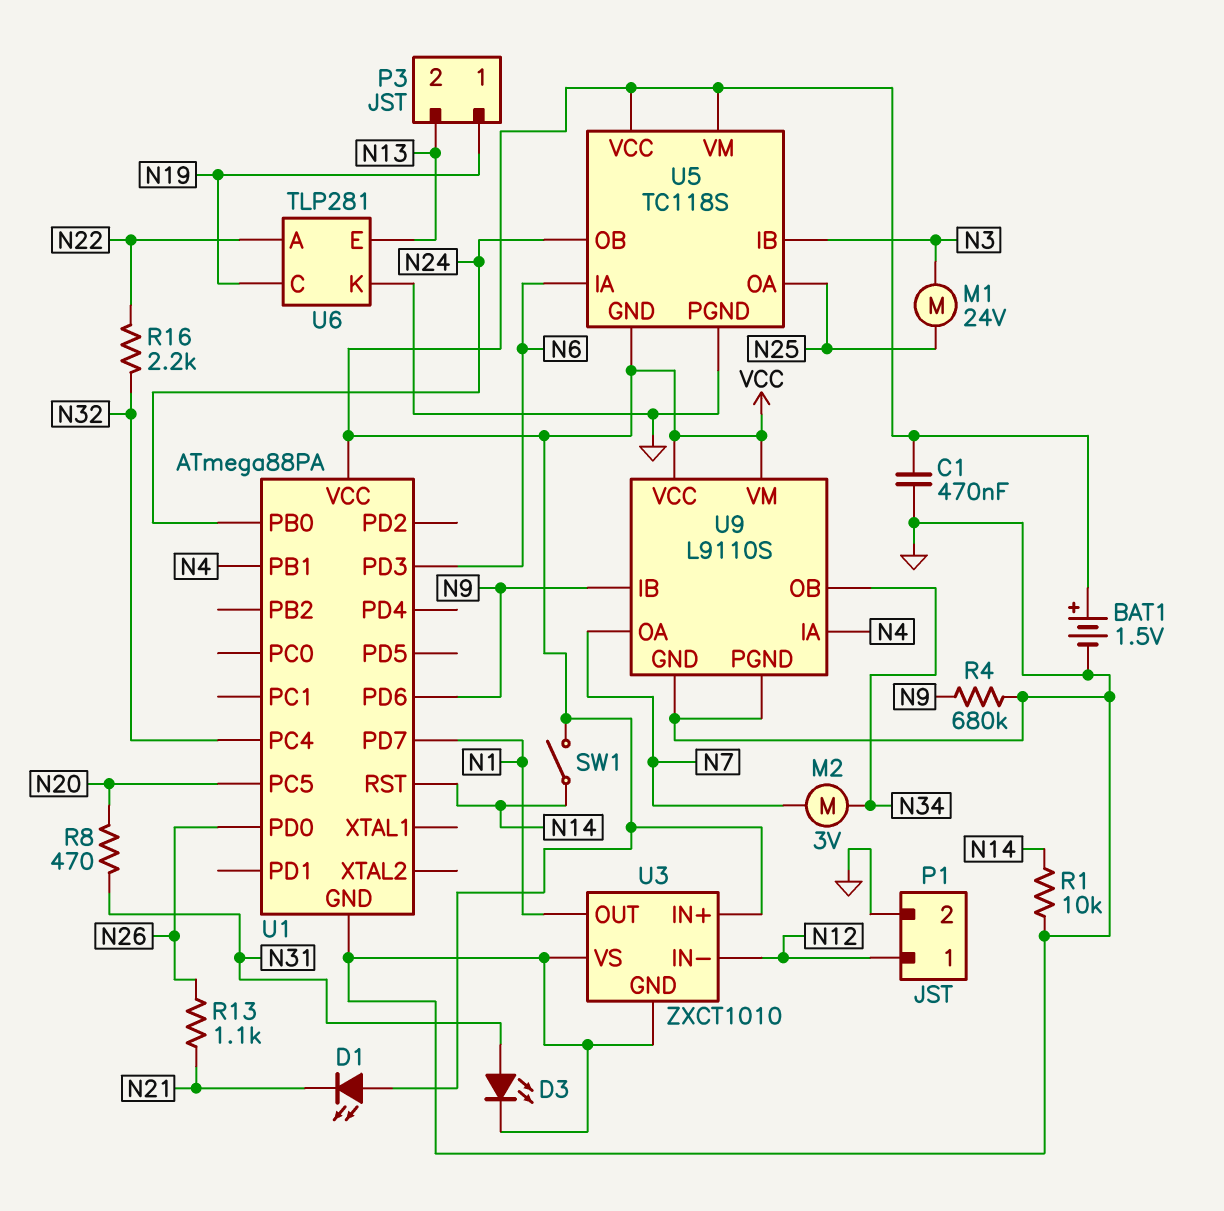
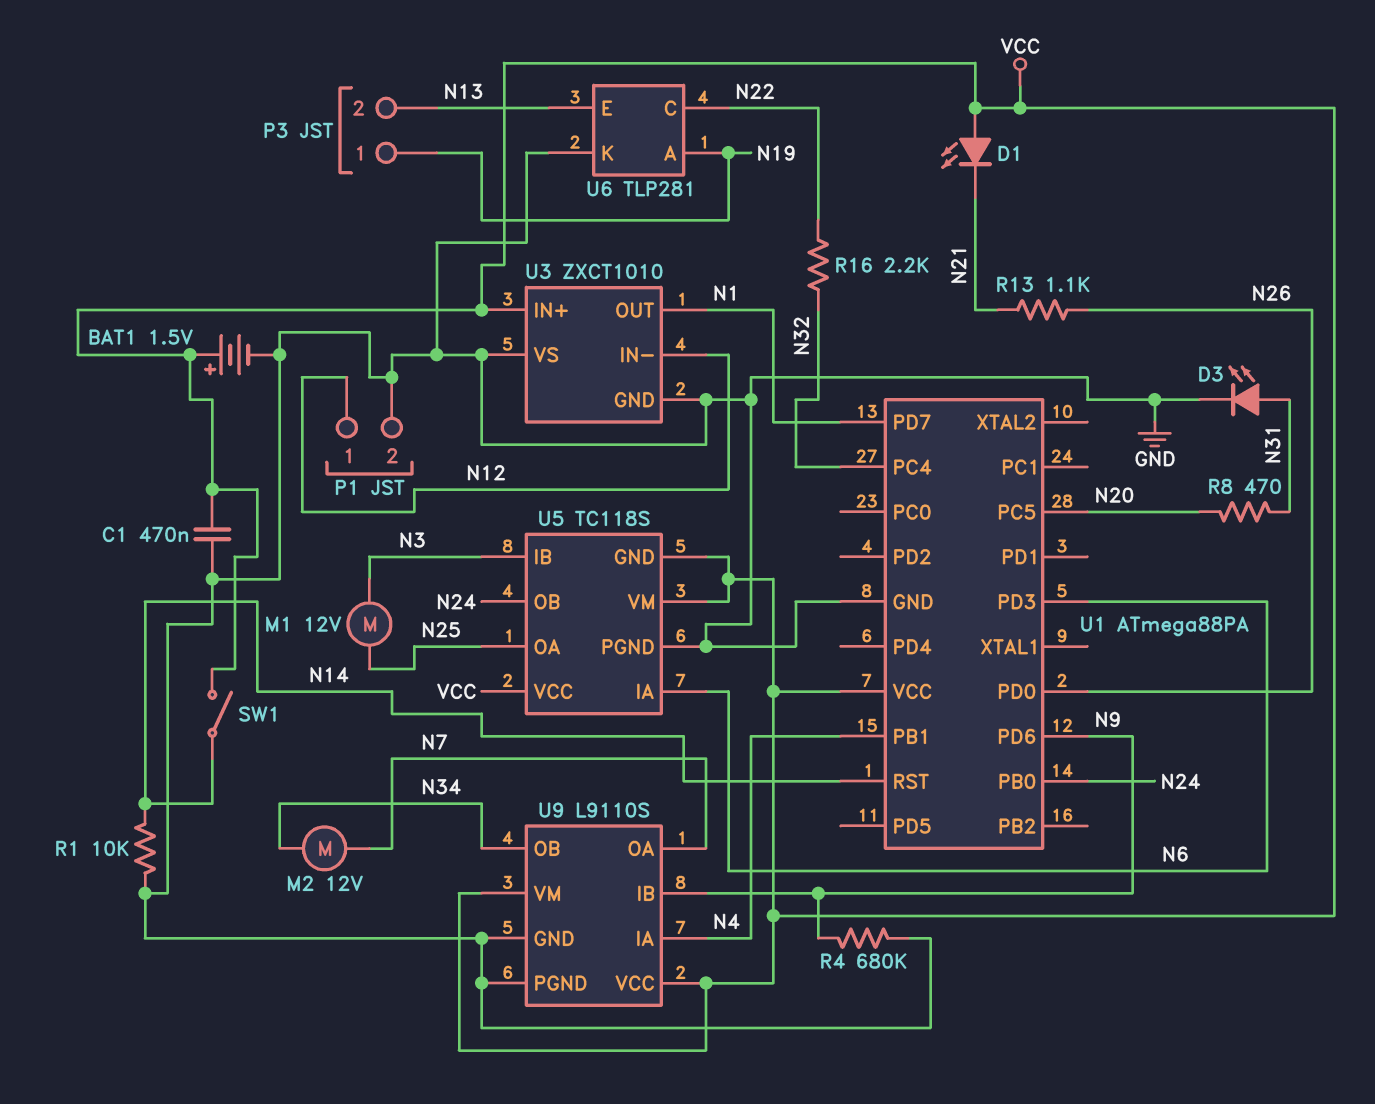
M1: motor 24V (N3, N25) -> motor 12V (N3, N25)
M2: motor 3V (N7, N34) -> motor 12V (N7, N34)
U6 pin A: N22 -> N19
U6 pin C: N19 -> N22

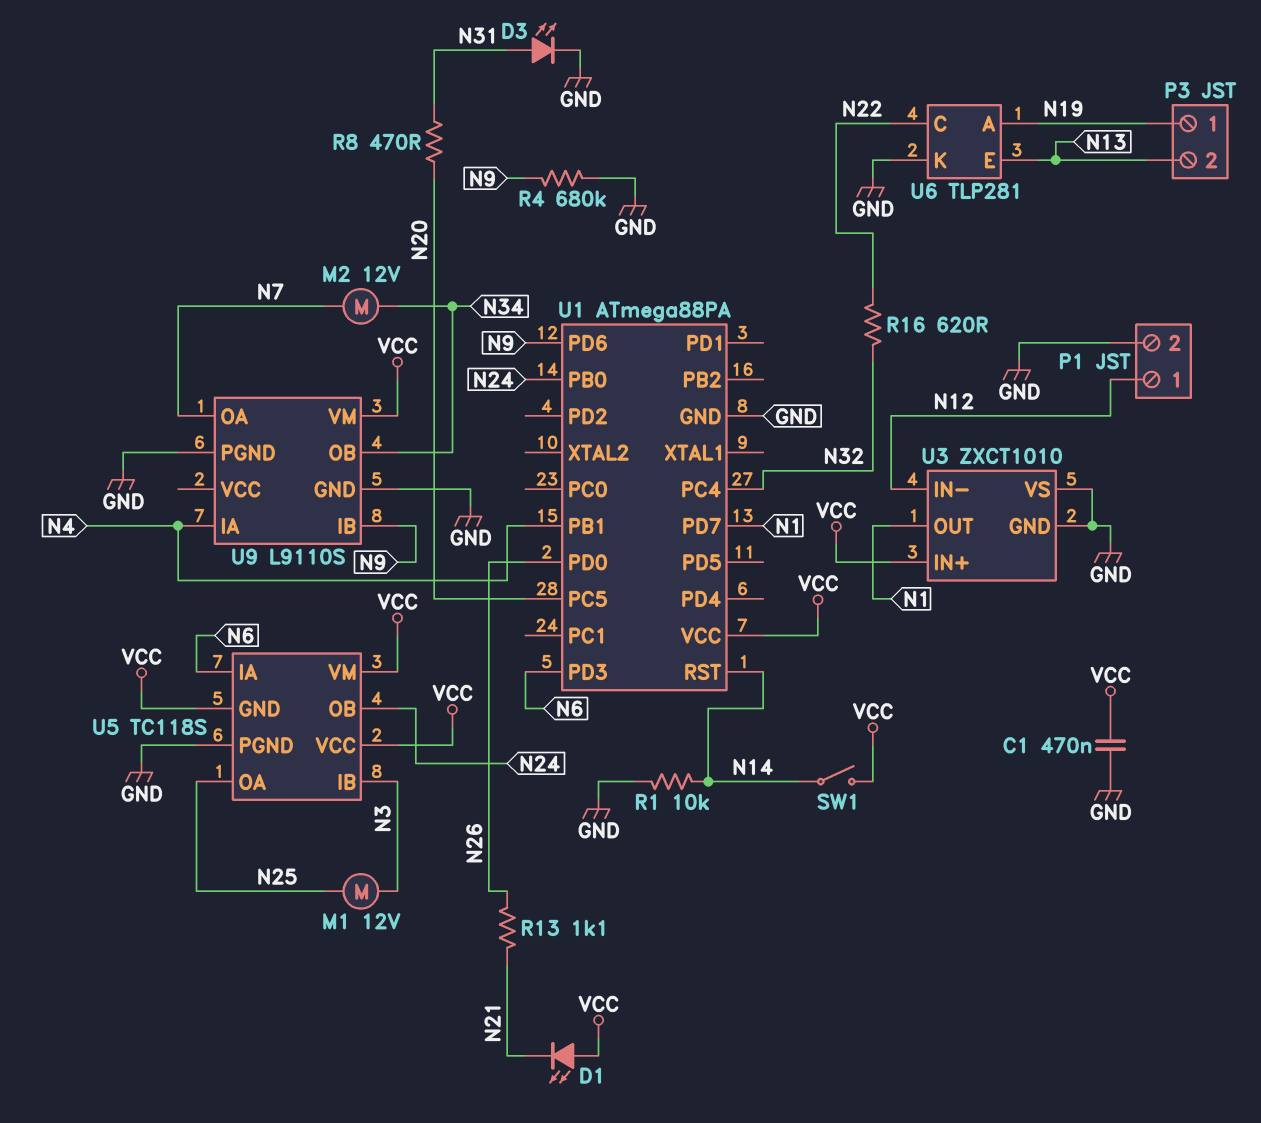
BAT1: 1.5V (plus VCC, minus GND) -> none
R16: 2.2k (N22, N32) -> 620 (N22, N32)
U9 pin VCC: VCC -> none

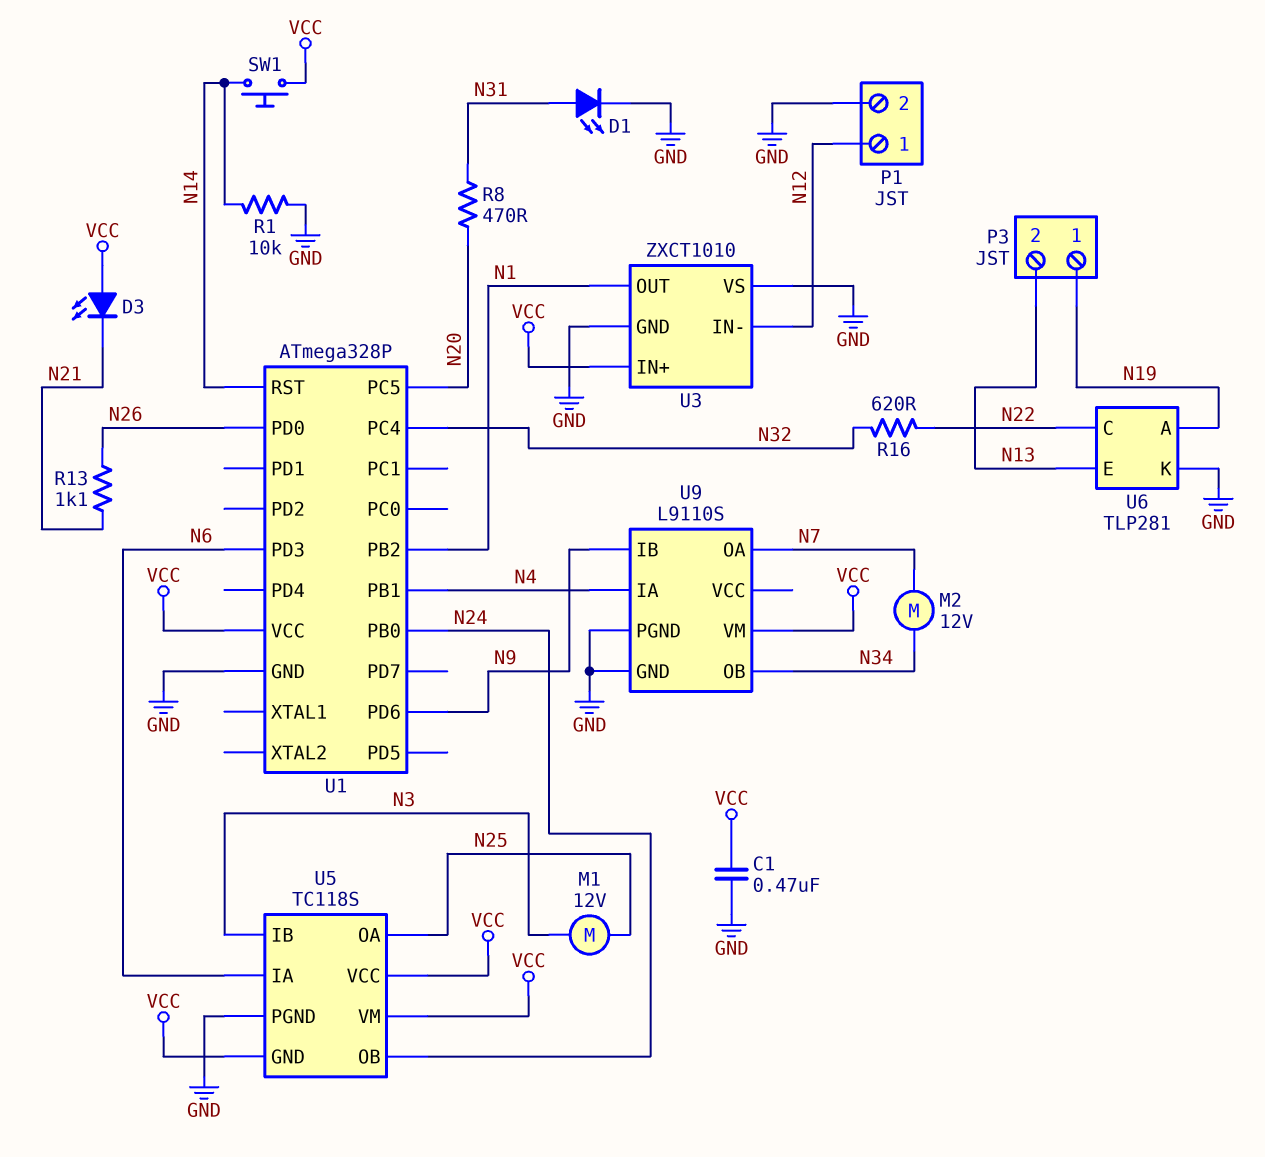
D1: LED (A VCC, K N21) -> LED (A N31, K GND)
D3: LED (A N31, K GND) -> LED (A VCC, K N21)
R4: 680k (GND, N9) -> none
SW1: switch (N14, VCC) -> button (N14, VCC)
U1: ATmega88PA -> ATmega328P
U1 pin PB2: none -> N1
U1 pin PD7: N1 -> none

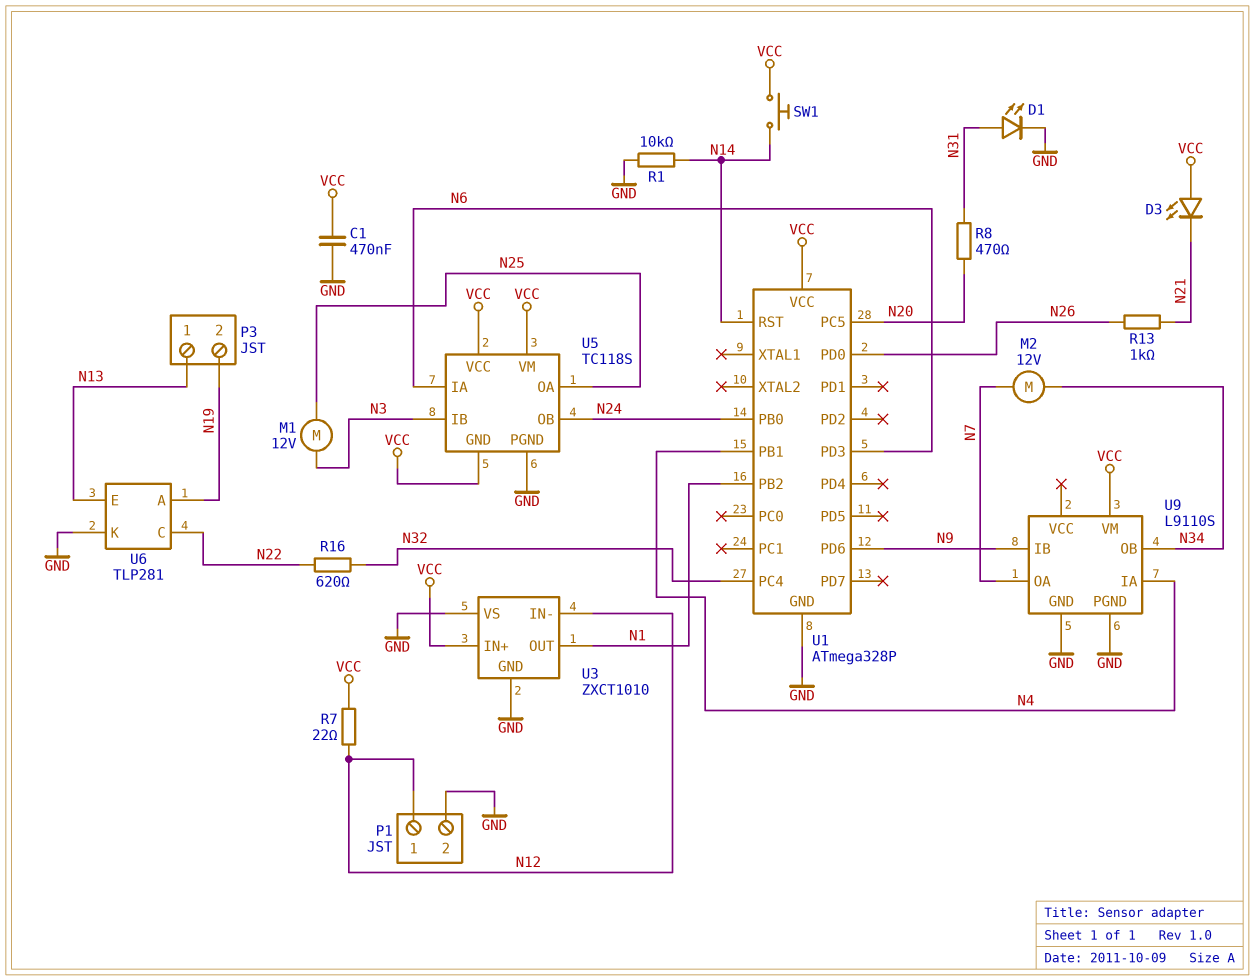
P3 pin 1: N19 -> N13
P3 pin 2: N13 -> N19
R7: none -> 22 (N12, VCC)
R13: 1.1k (N21, N26) -> 1k (N21, N26)

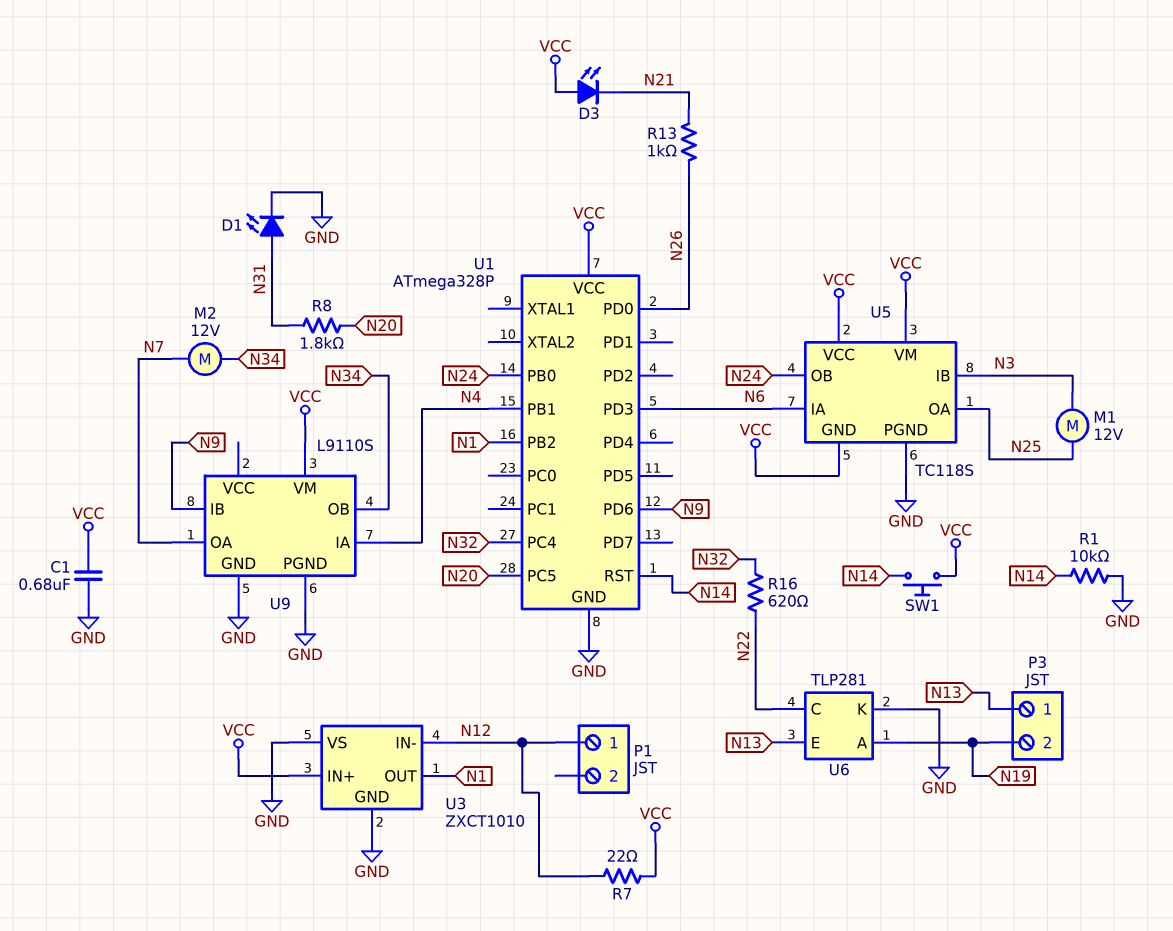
C1: 470nF (GND, VCC) -> 680nF (GND, VCC)
P1 pin 2: GND -> none
R8: 470 (N20, N31) -> 1.8k (N20, N31)

